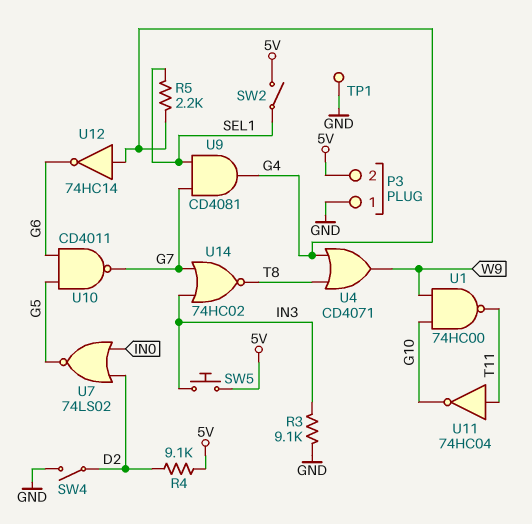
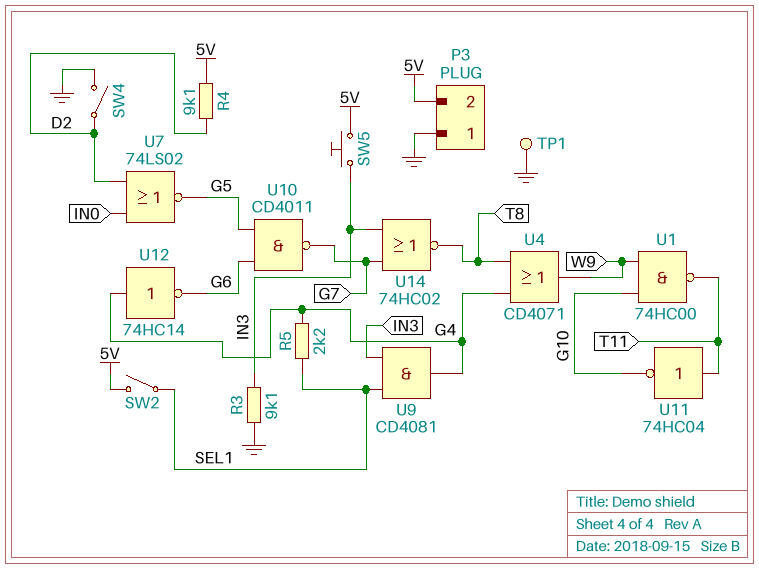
U9: AND CD4081 (in G7, in SEL1, out G4) -> AND CD4081 (in IN3, in SEL1, out G4)

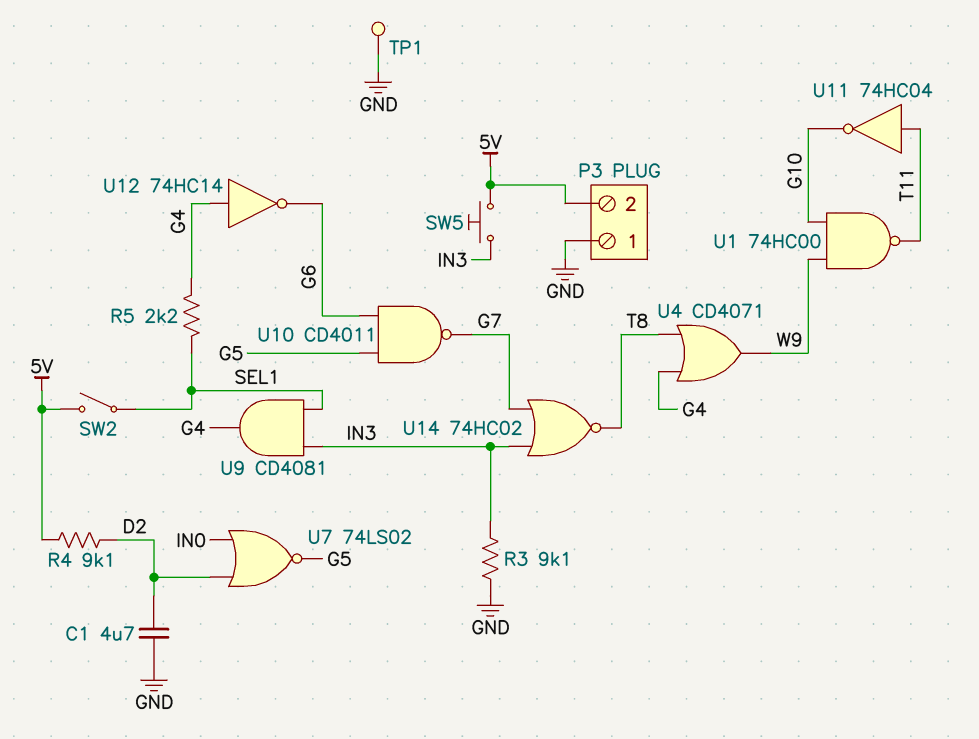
C1: none -> 4.7uF (D2, GND)
SW4: switch (D2, GND) -> none

